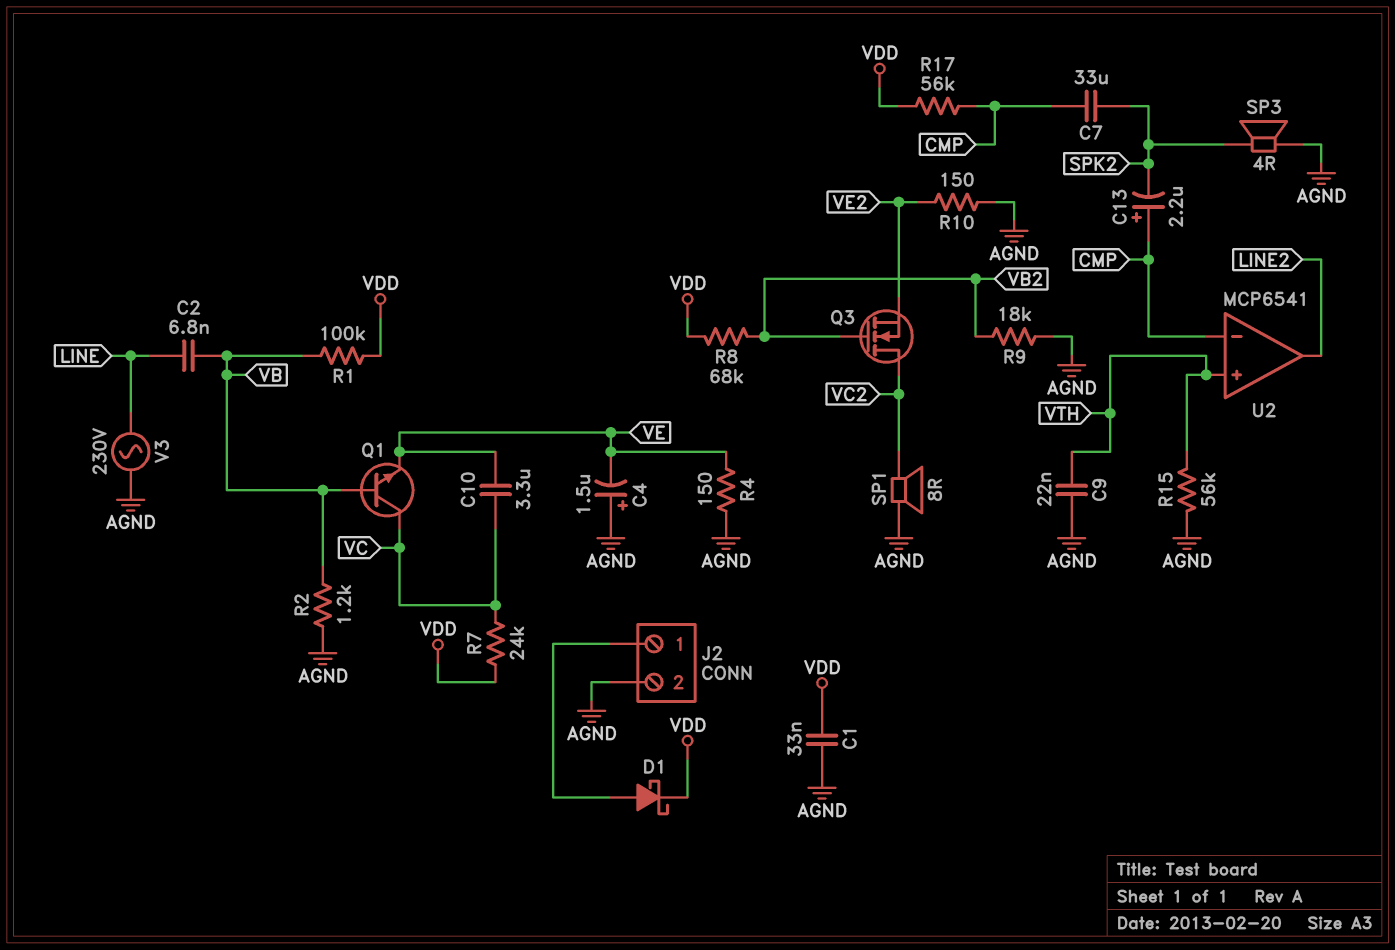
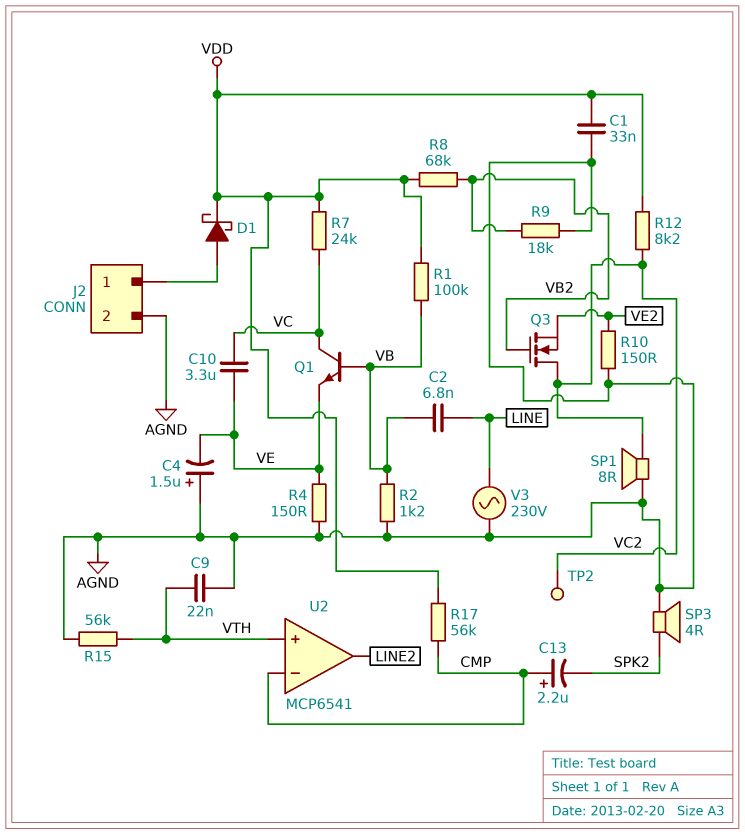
C7: 33uF (CMP, SPK2) -> none
R12: none -> 8.2k (VC2, VDD)
TP2: none -> test point (VC2)

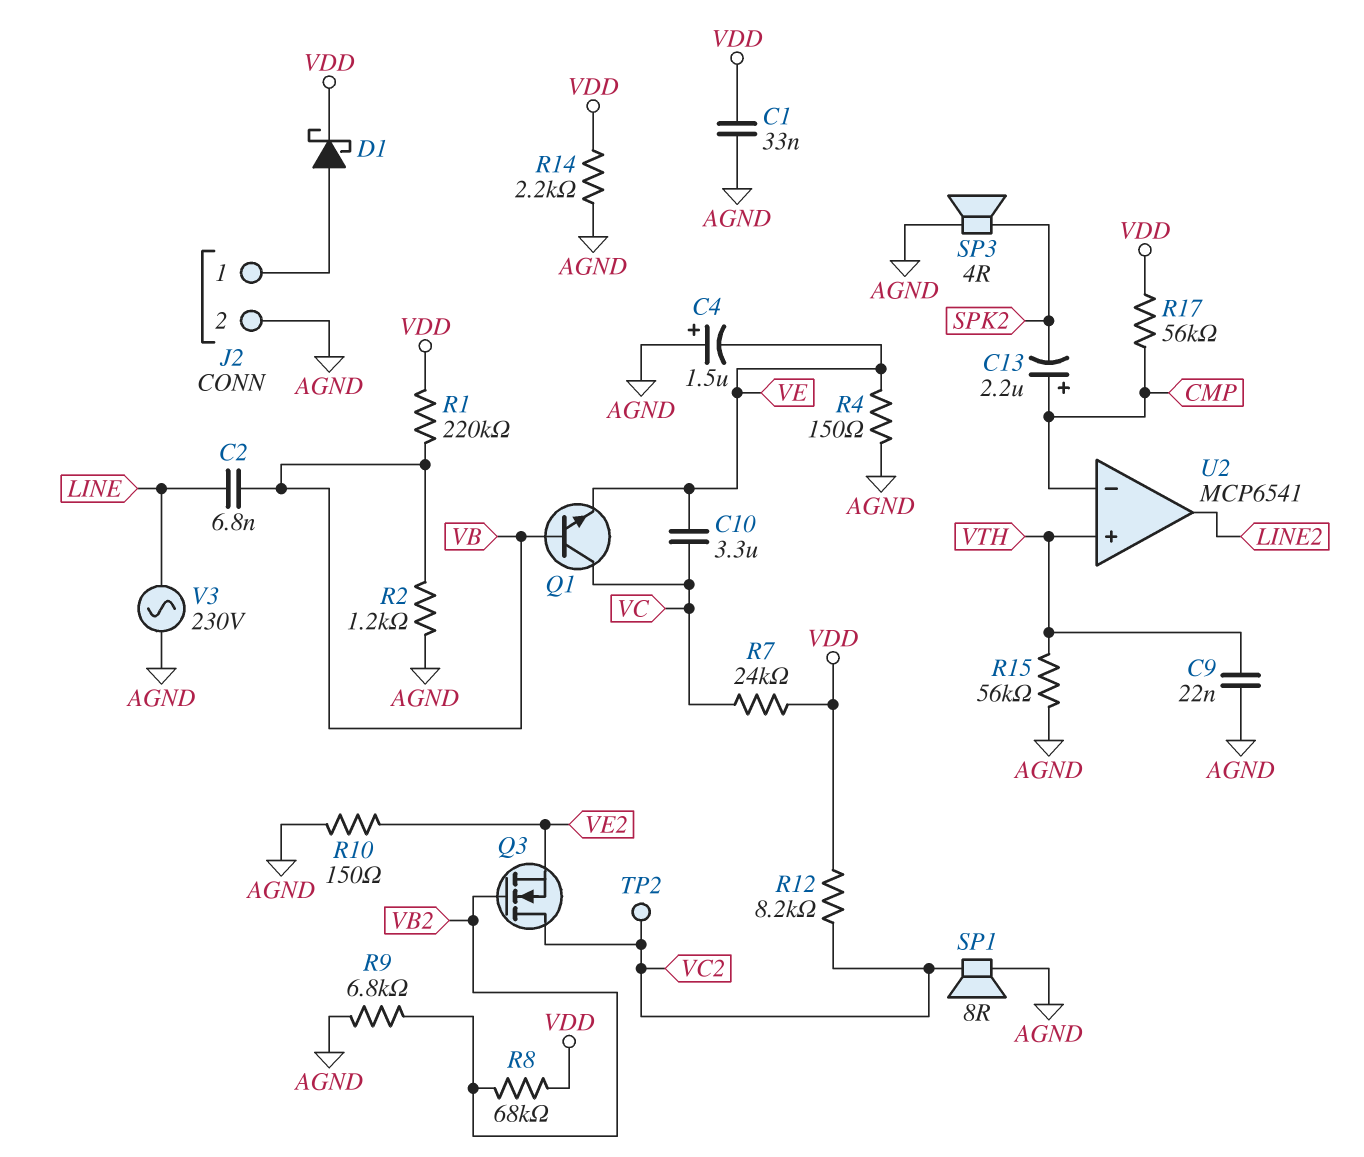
R1: 100k (VB, VDD) -> 220k (VB, VDD)
R9: 18k (AGND, VB2) -> 6.8k (AGND, VB2)
R14: none -> 2.2k (AGND, VDD)

